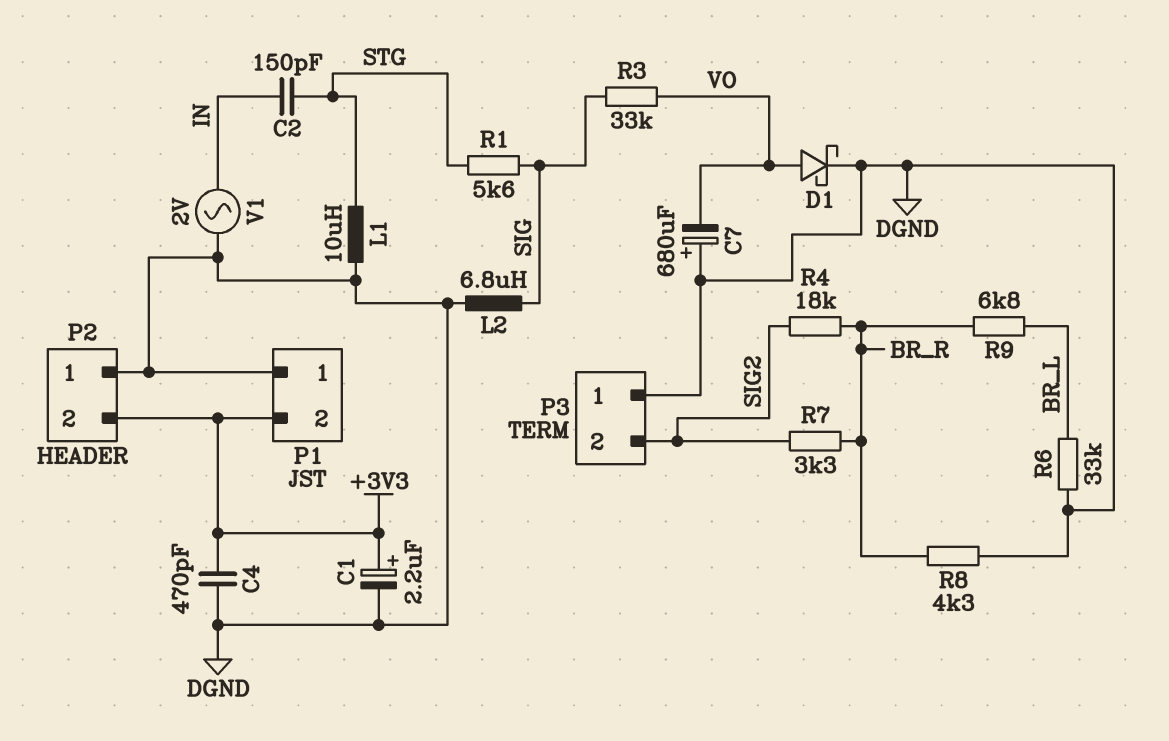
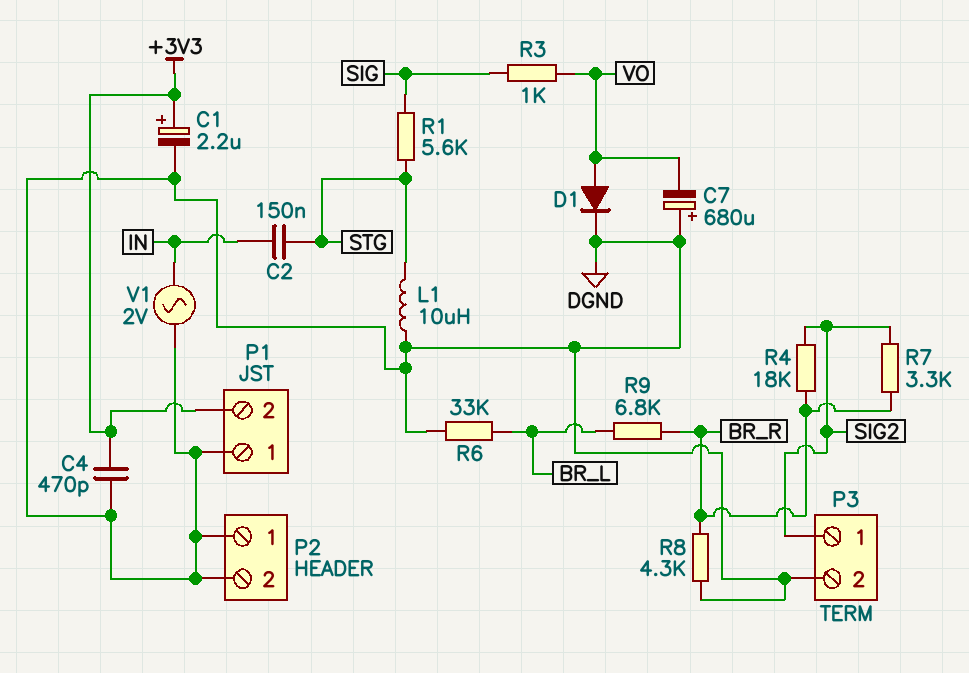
C2: 150pF (IN, STG) -> 150nF (IN, STG)
D1: schottky (A VO, K DGND) -> diode (A VO, K DGND)
L2: 6.8uH (DGND, SIG) -> none
P2 pin 2: +3V3 -> DGND
P3 pin 1: DGND -> SIG2
P3 pin 2: SIG2 -> DGND
R3: 33k (SIG, VO) -> 1k (SIG, VO)

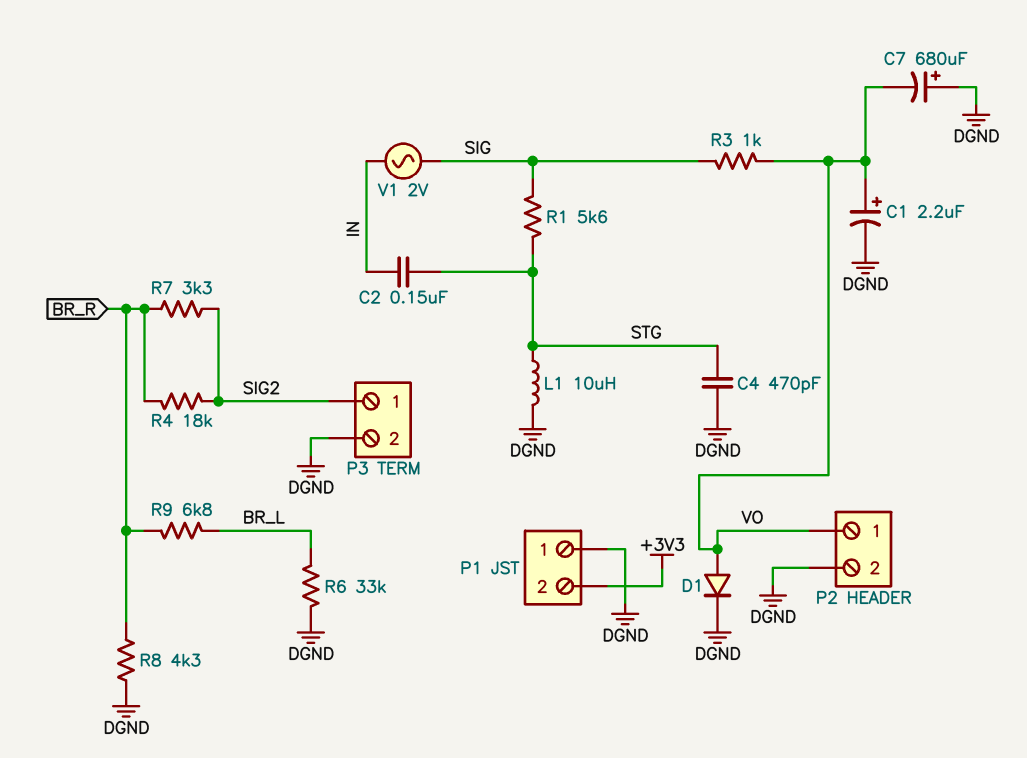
C1: 2.2uF (plus +3V3, minus DGND) -> 2.2uF (plus VO, minus DGND)
C4: 470pF (+3V3, DGND) -> 470pF (DGND, STG)
P2 pin 1: DGND -> VO
V1: AC 2V (DGND, IN) -> AC 2V (IN, SIG)

